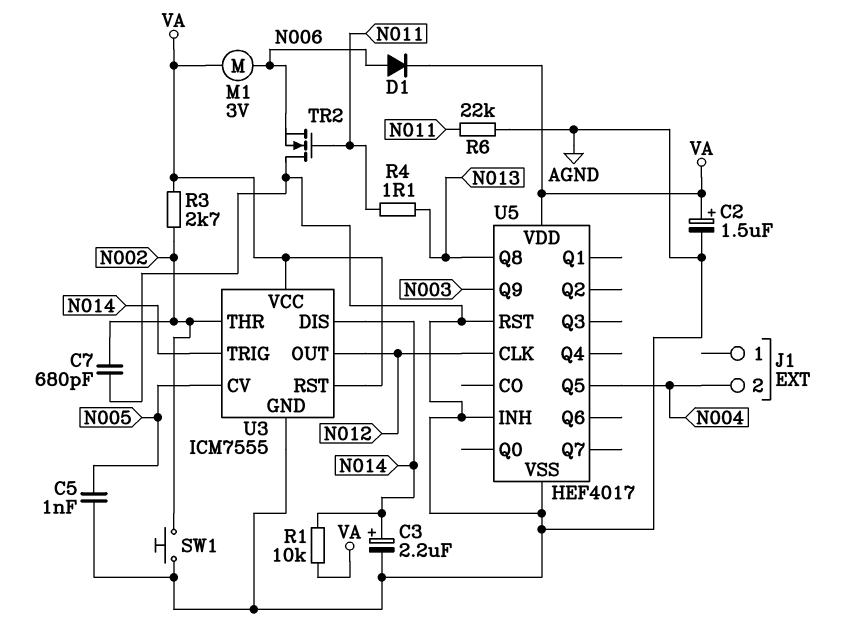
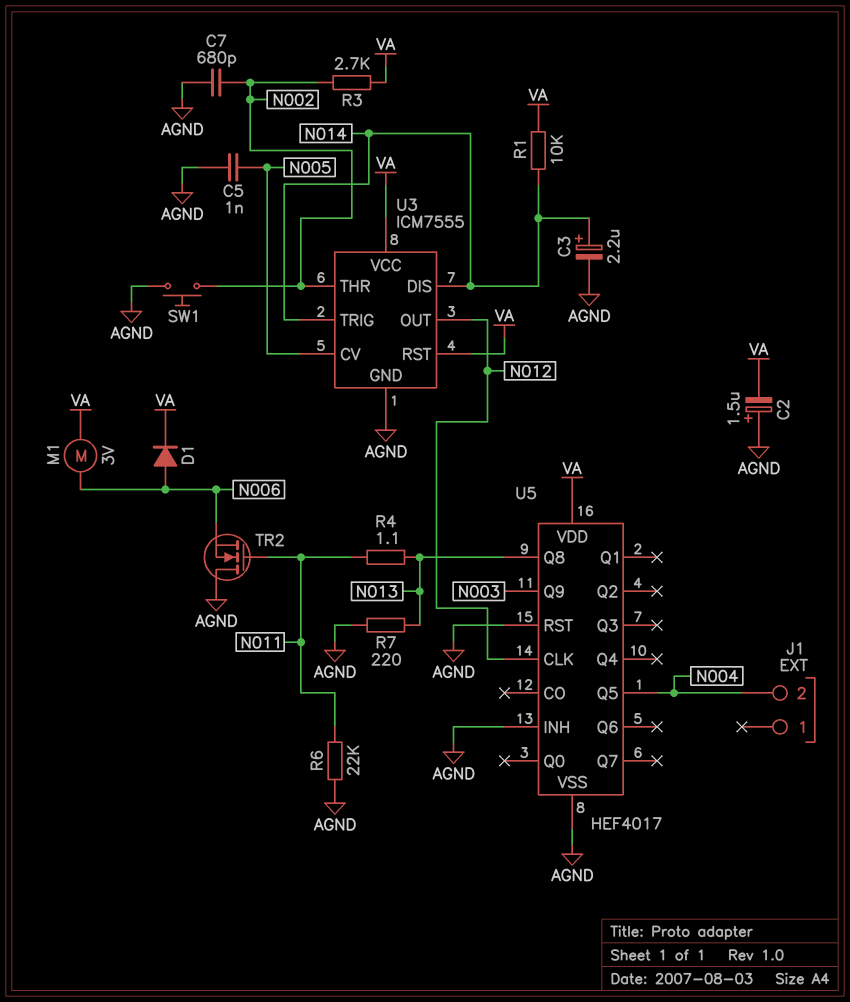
C2: 1.5uF (plus VA, minus AGND) -> 1.5uF (plus AGND, minus VA)
R7: none -> 220 (AGND, N013)

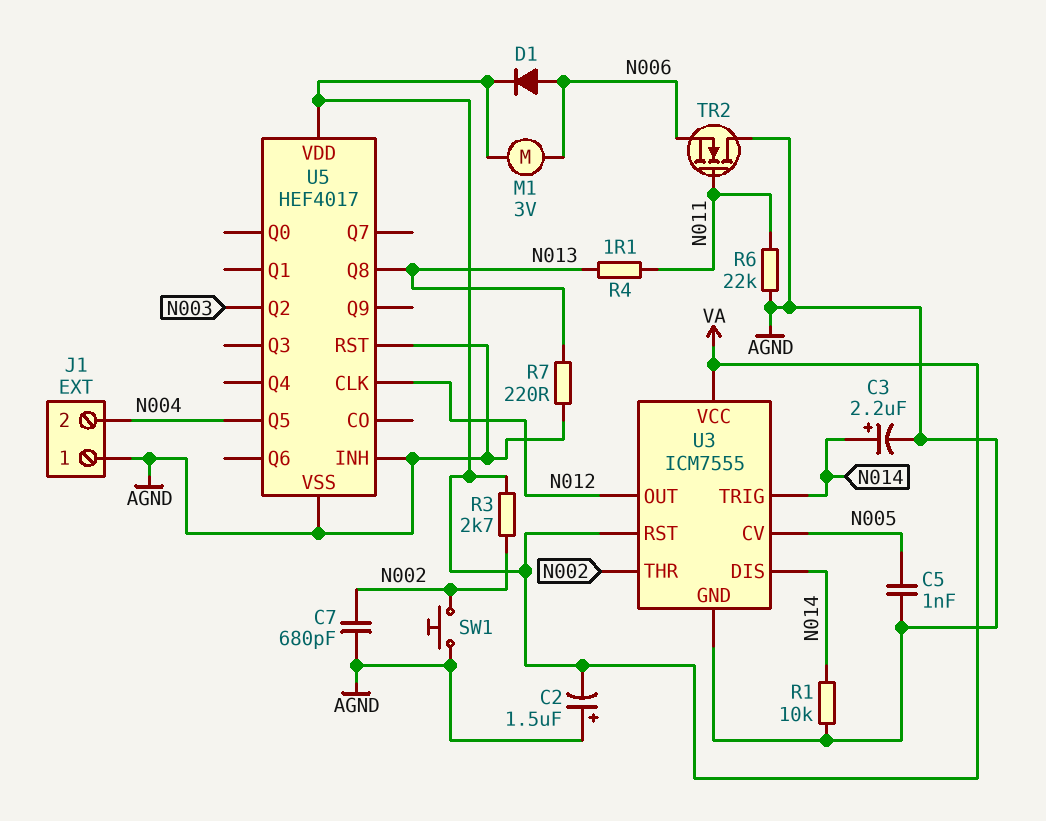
J1 pin 1: none -> AGND
R1: 10k (N014, VA) -> 10k (AGND, N014)
U5 pin Q2: none -> N003
U5 pin Q9: N003 -> none

